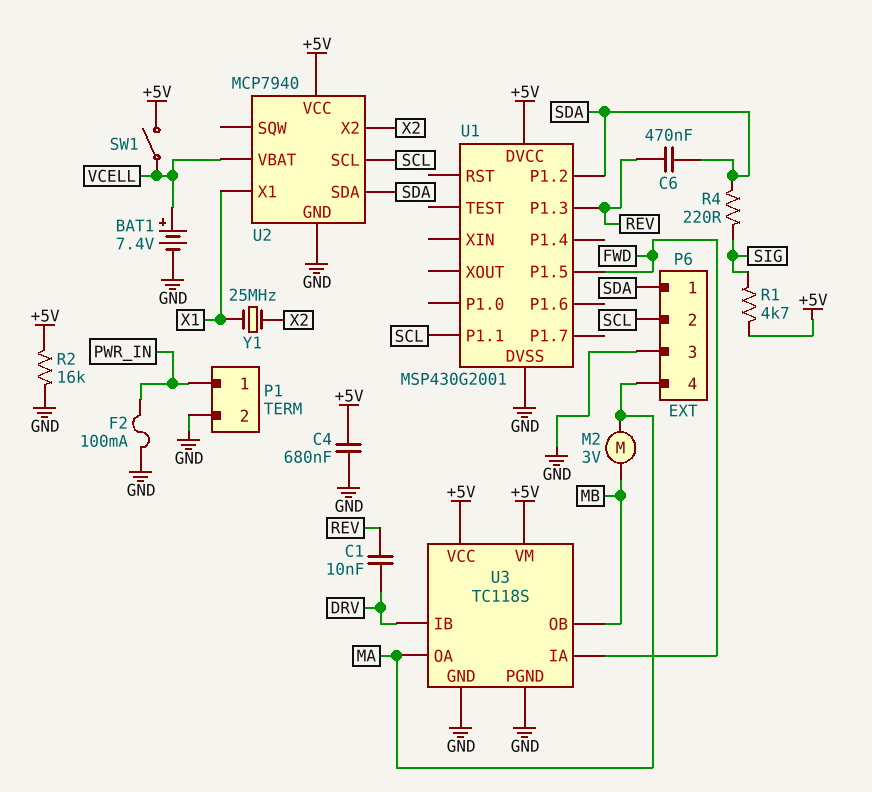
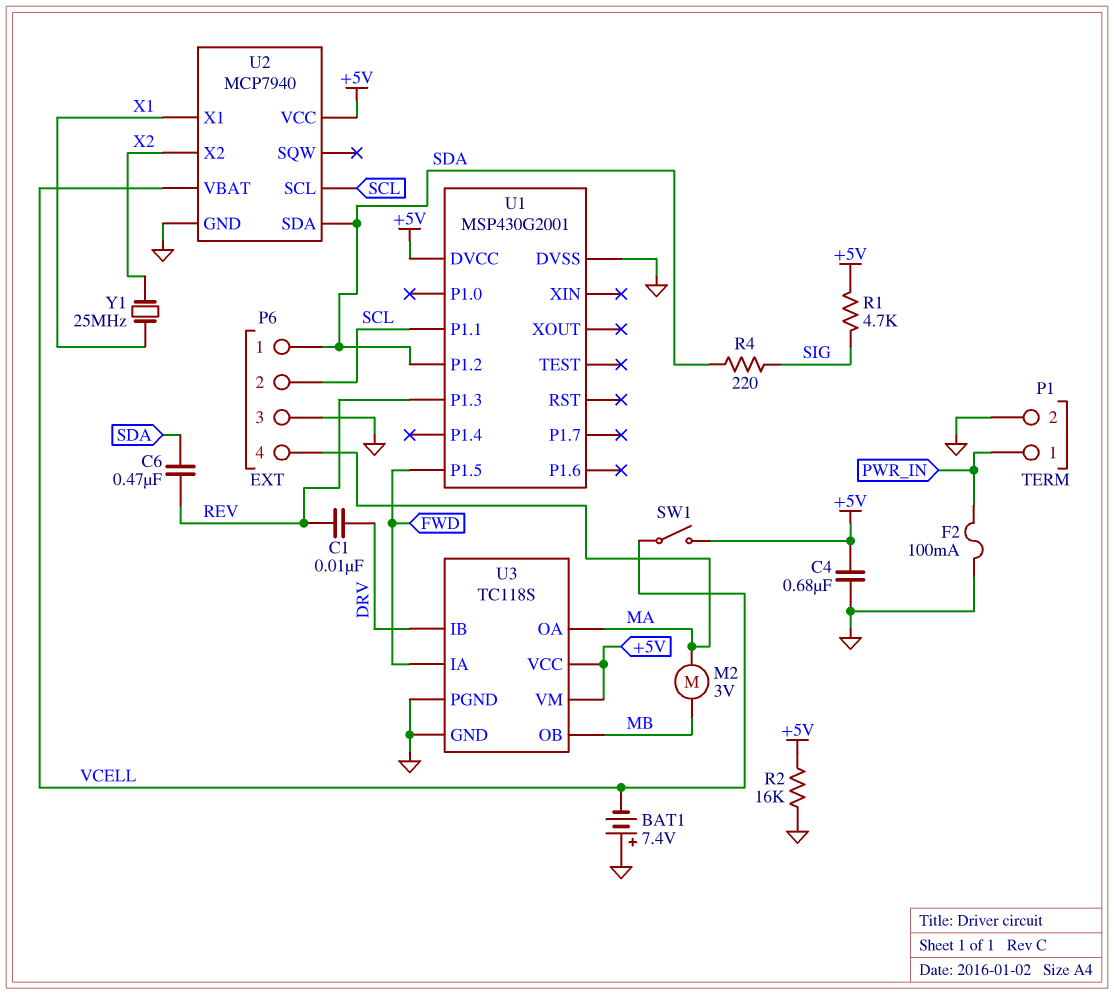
BAT1: 7.4V (plus VCELL, minus GND) -> 7.4V (plus GND, minus VCELL)

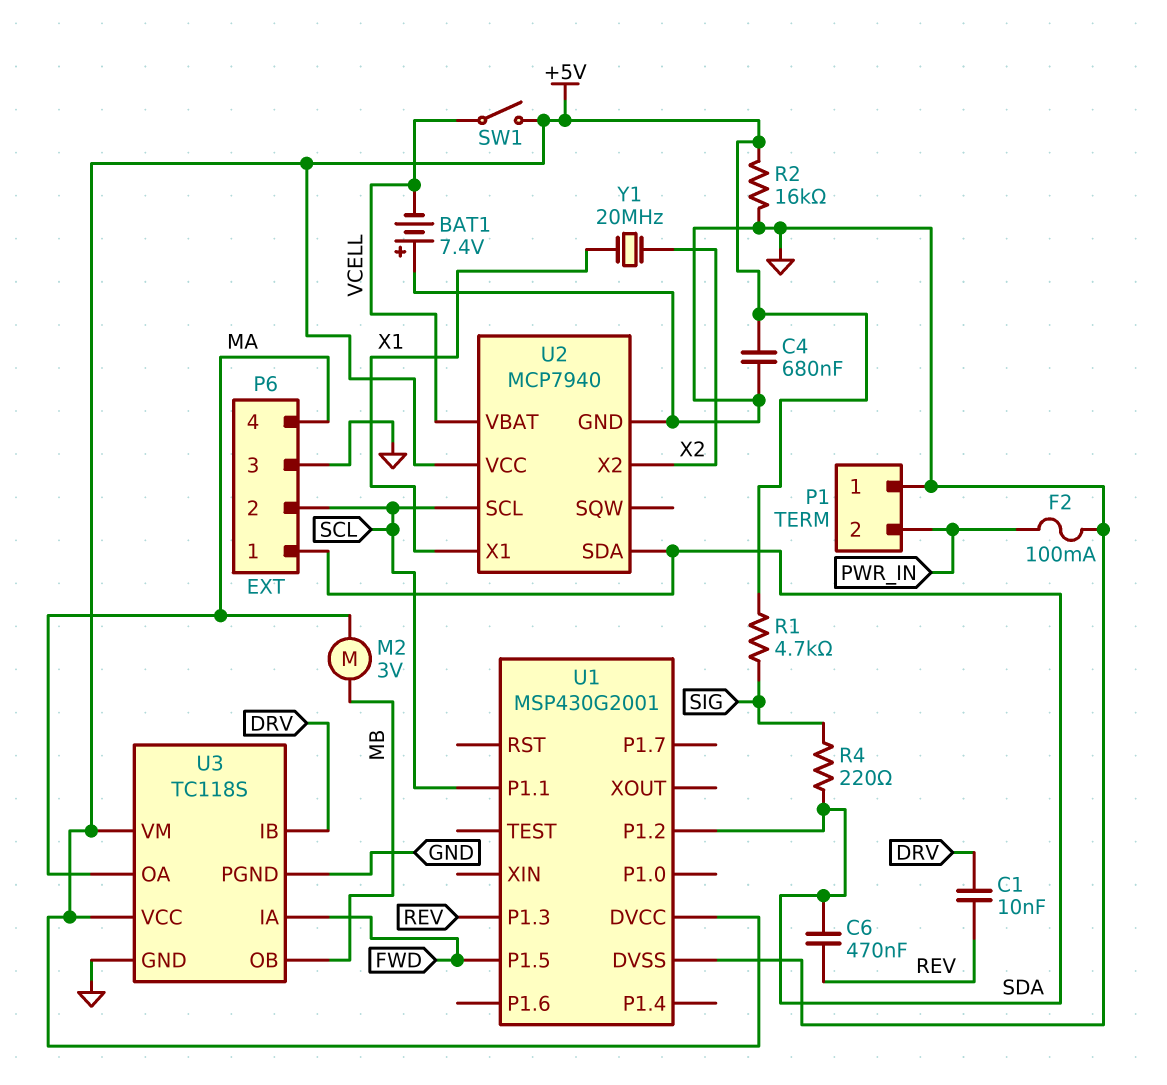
P1 pin 1: PWR_IN -> GND
P1 pin 2: GND -> PWR_IN
Y1: 25MHz (X1, X2) -> 20MHz (X1, X2)

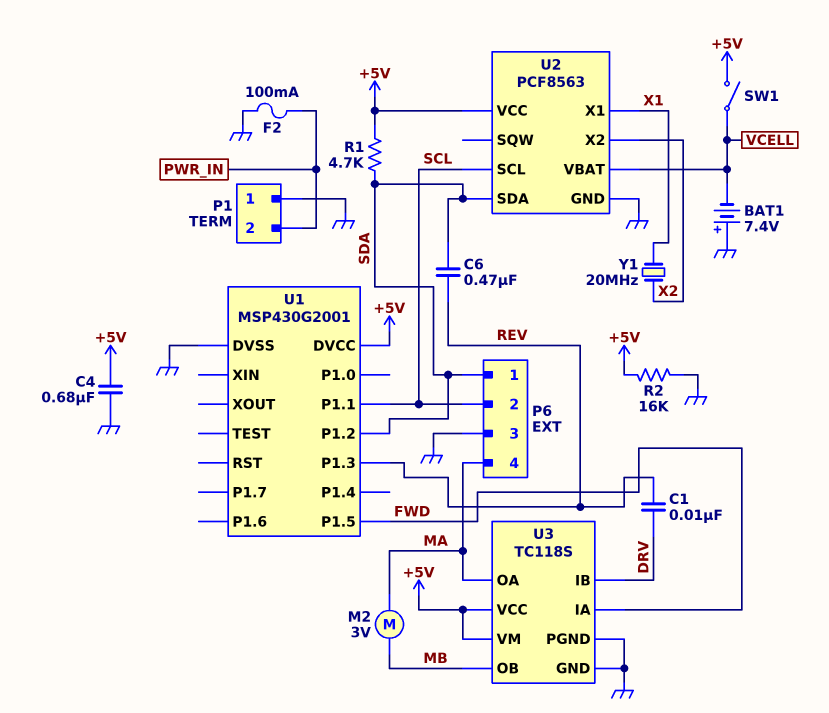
R1: 4.7k (+5V, SIG) -> 4.7k (+5V, SDA)
R4: 220 (SDA, SIG) -> none
U2: MCP7940 -> PCF8563

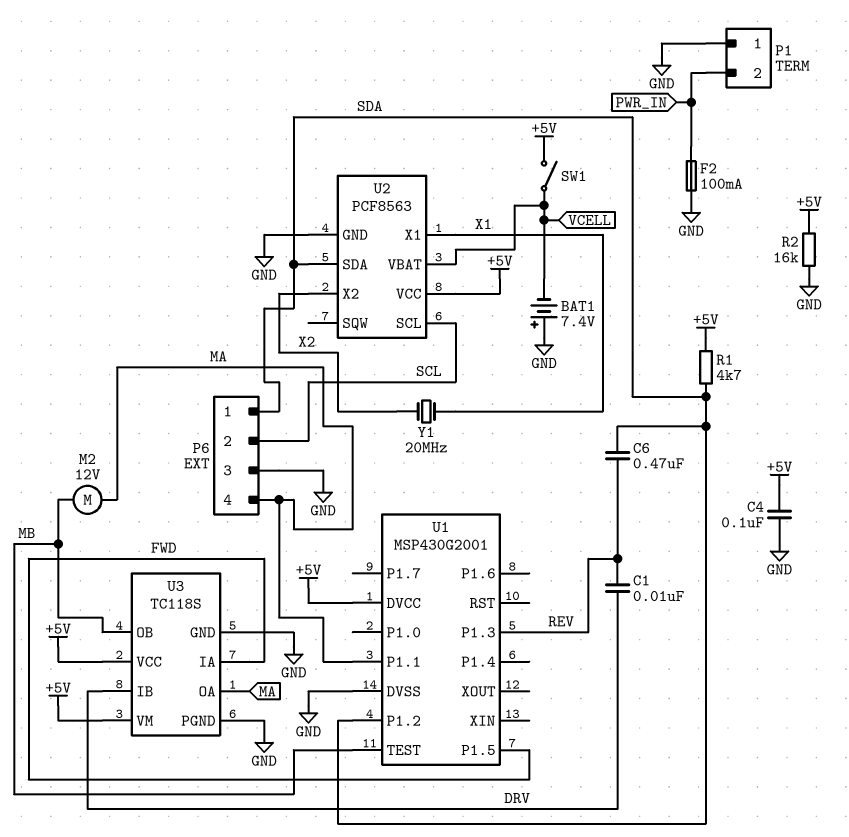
C4: 680nF (+5V, GND) -> 100nF (+5V, GND)
M2: motor 3V (MA, MB) -> motor 12V (MA, MB)
U1 pin P1.1: SCL -> MA
U1 pin TEST: none -> MB

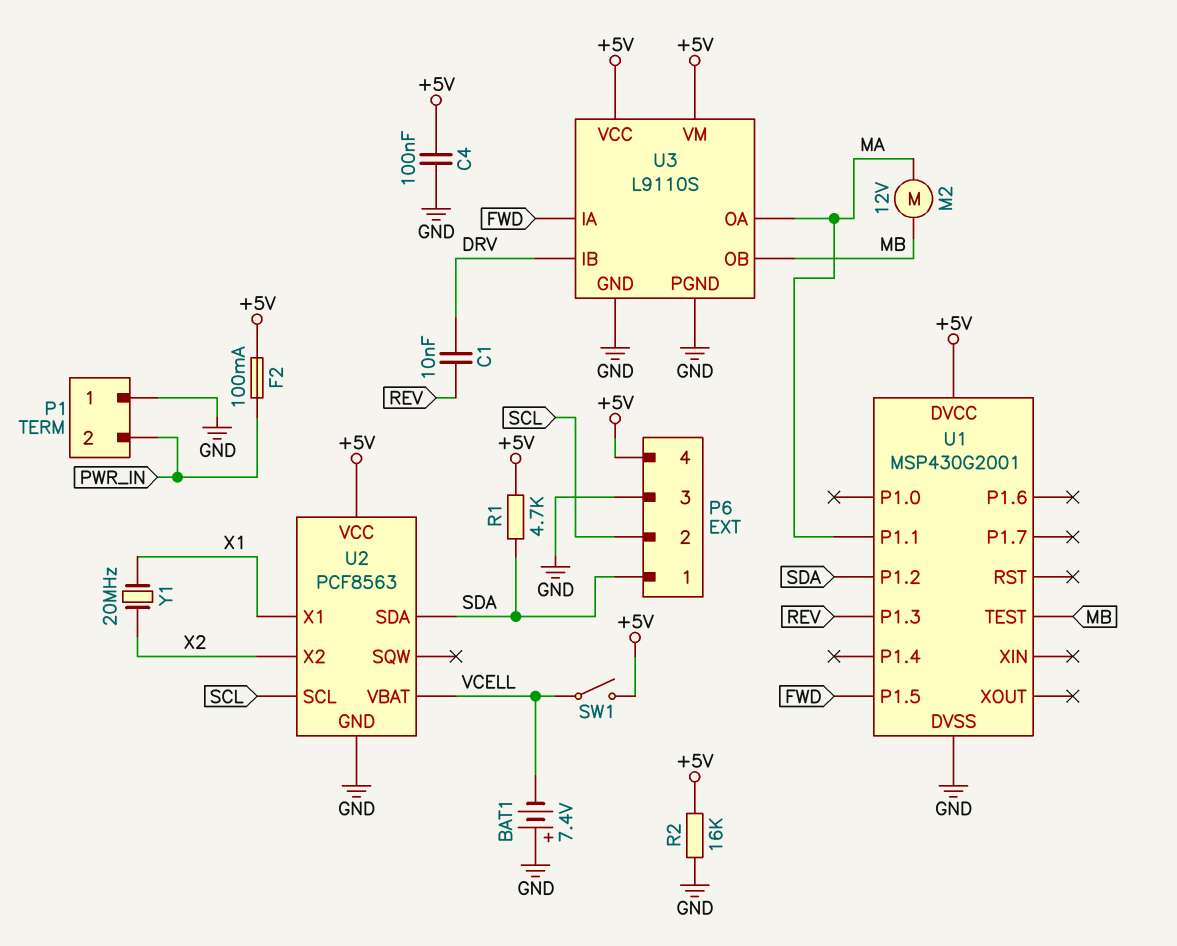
C6: 470nF (REV, SDA) -> none
F2: 100mA (GND, PWR_IN) -> 100mA (+5V, PWR_IN)
P6 pin 4: MA -> +5V
U3: TC118S -> L9110S

